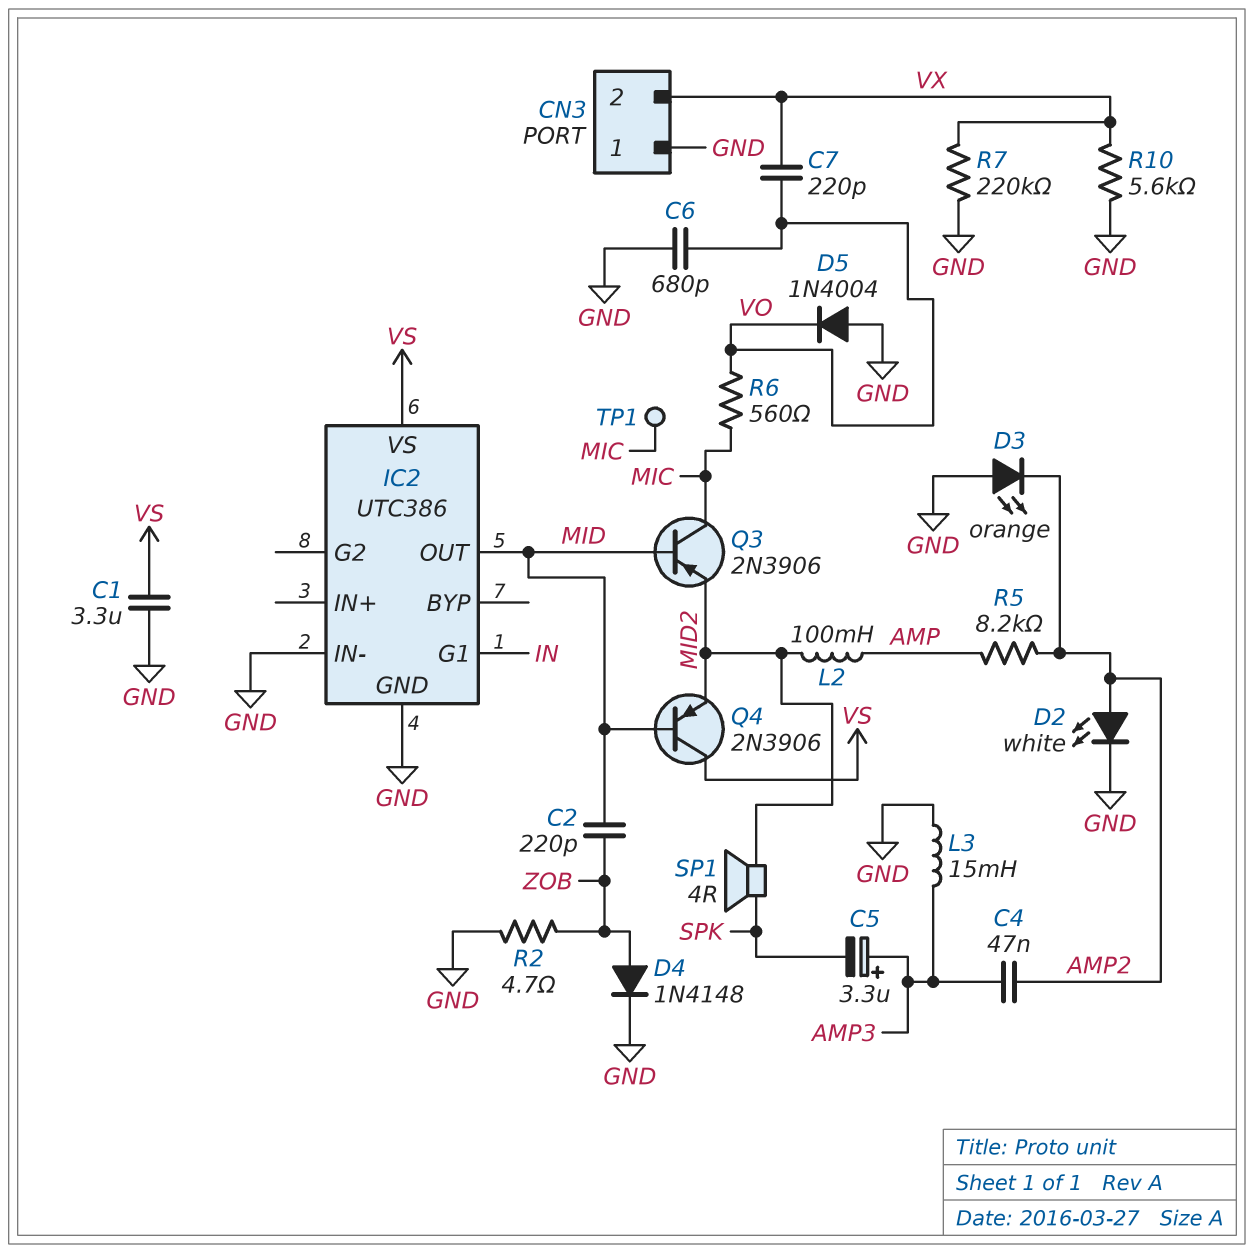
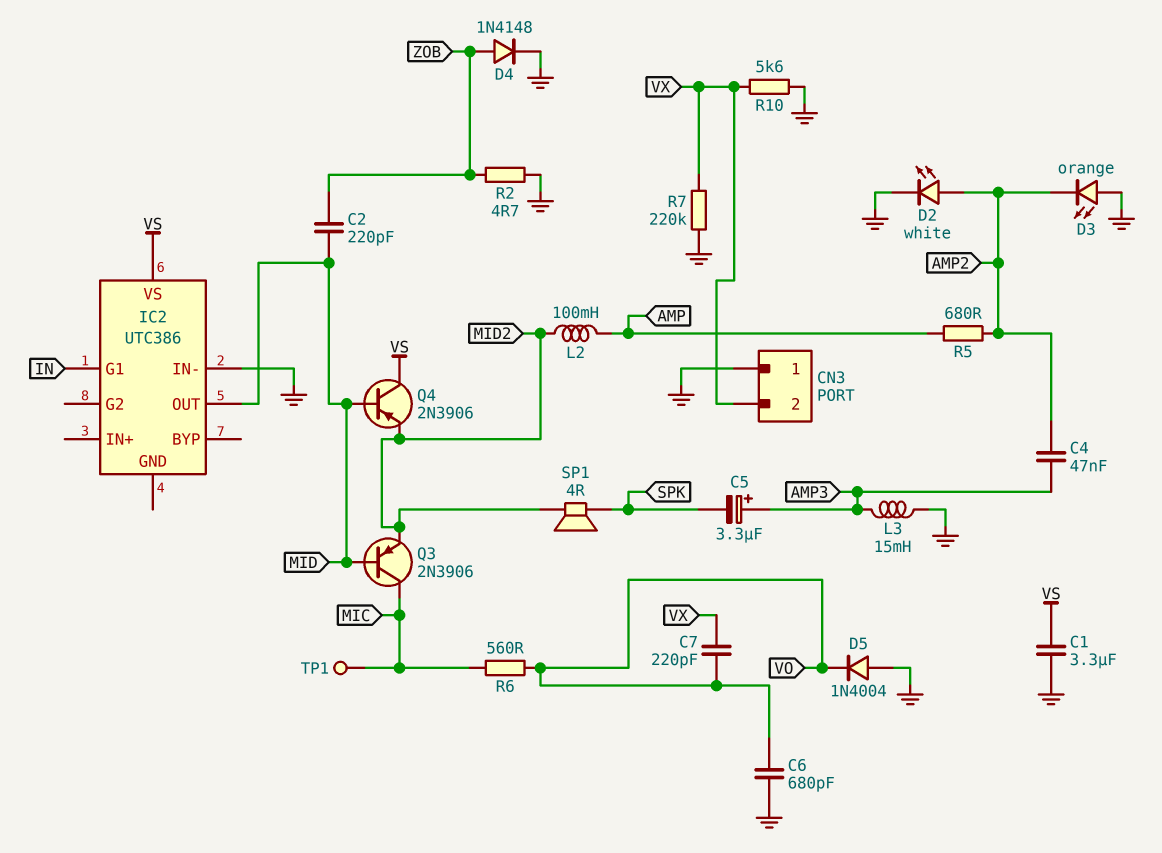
IC2 pin GND: GND -> none
R5: 8.2k (AMP, AMP2) -> 680 (AMP, AMP2)

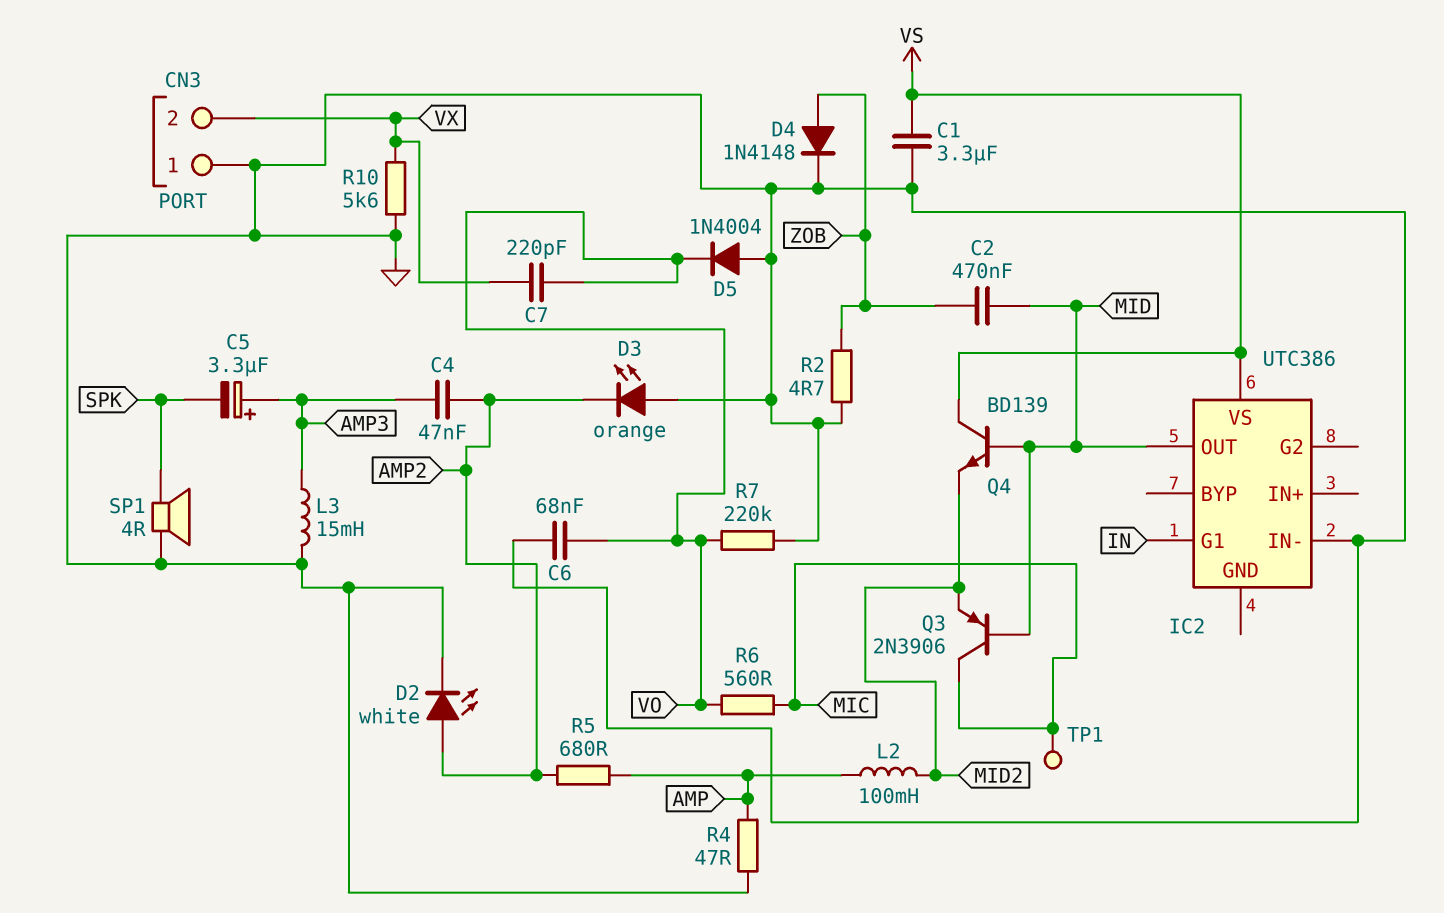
C2: 220pF (MID, ZOB) -> 470nF (MID, ZOB)
C6: 680pF (GND, VO) -> 68nF (GND, VO)
Q4: PNP 2N3906 (B MID, C VS, E MID2) -> NPN BD139 (B MID, C VS, E MID2)
R4: none -> 47 (AMP, GND)
R7: 220k (GND, VX) -> 220k (GND, VO)
SP1: speaker 4R (MID2, SPK) -> speaker 4R (GND, SPK)

